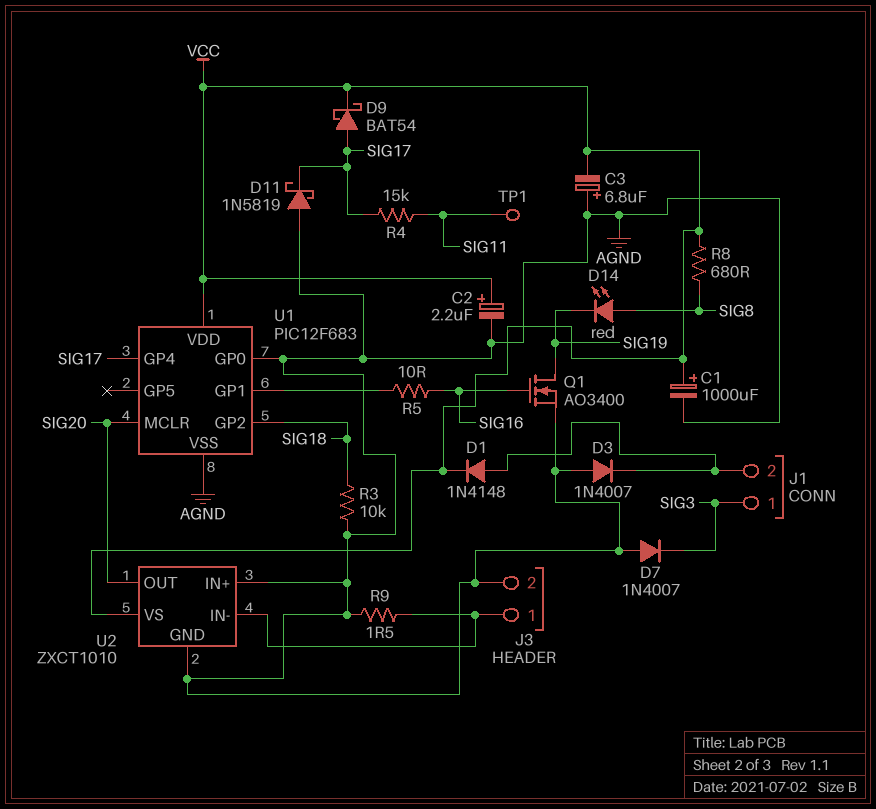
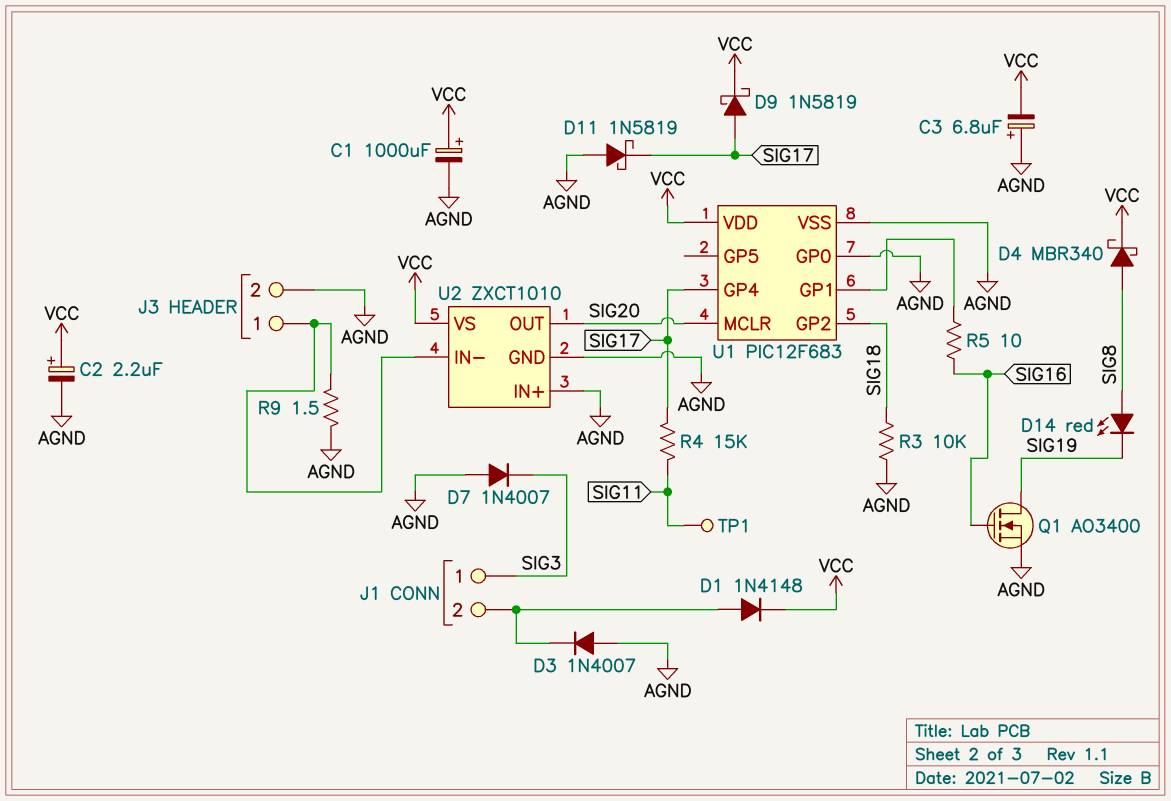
D4: none -> schottky MBR340 (A SIG8, K VCC)
D9: schottky BAT54 (A SIG17, K VCC) -> schottky 1N5819 (A SIG17, K VCC)
R8: 680 (SIG8, VCC) -> none

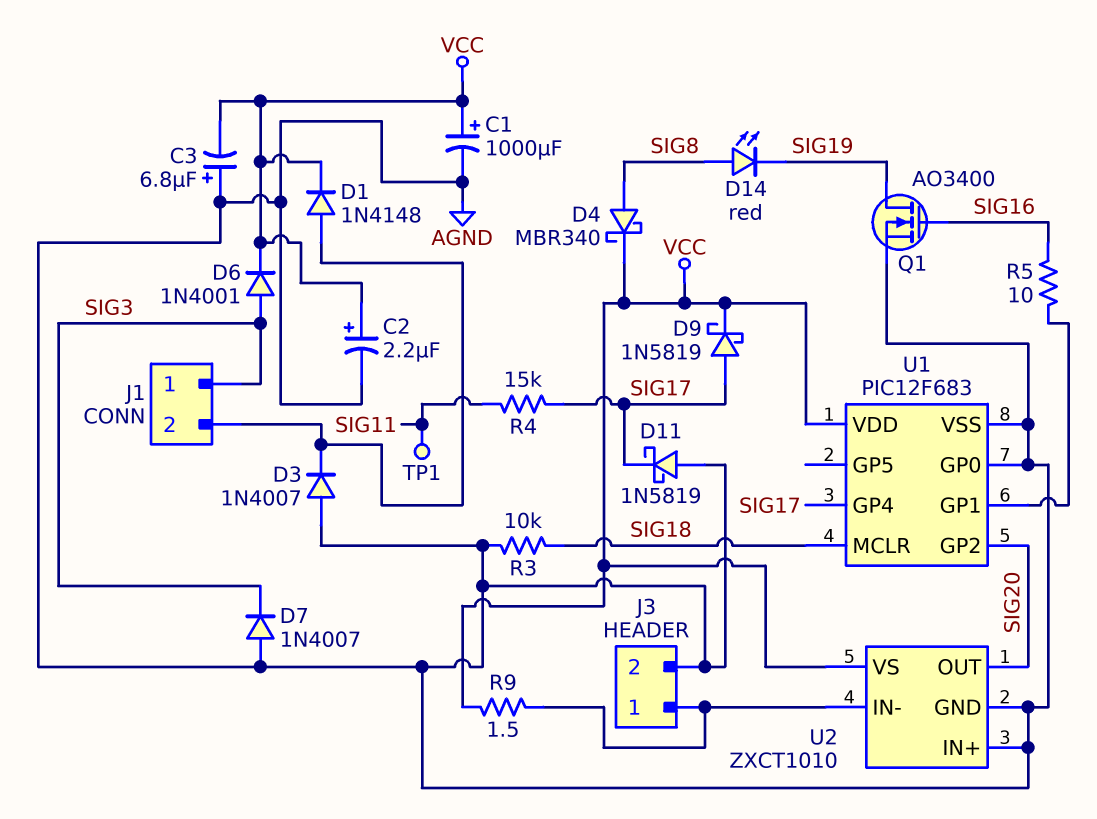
D6: none -> diode 1N4001 (A SIG3, K VCC)
R9: 1.5 (AGND, J3/1) -> 1.5 (J3/1, VCC)
U1 pin GP2: SIG18 -> SIG20
U1 pin MCLR: SIG20 -> SIG18

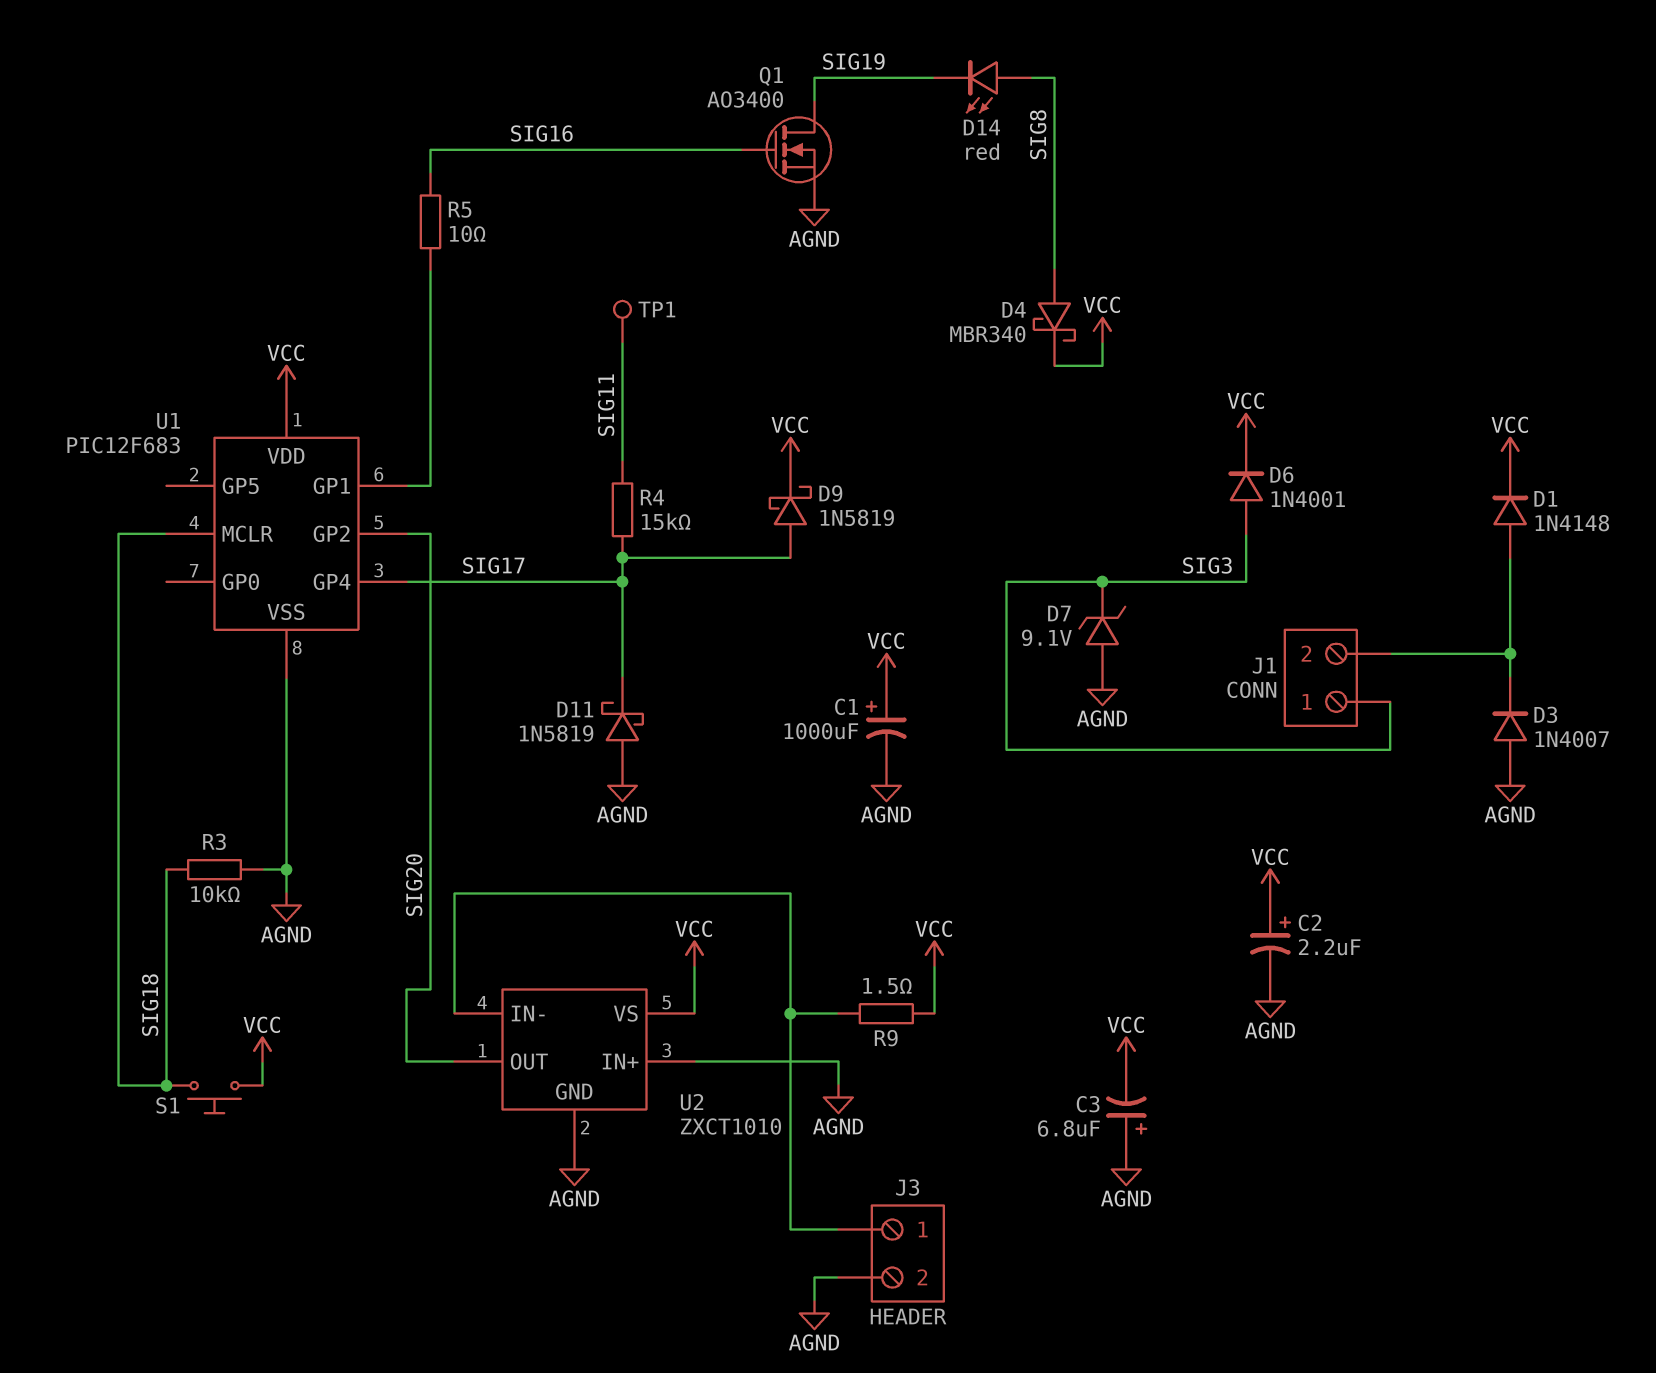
D7: diode 1N4007 (A AGND, K SIG3) -> zener 9.1V (A AGND, K SIG3)
S1: none -> button (SIG18, VCC)
U1 pin GP0: AGND -> none

